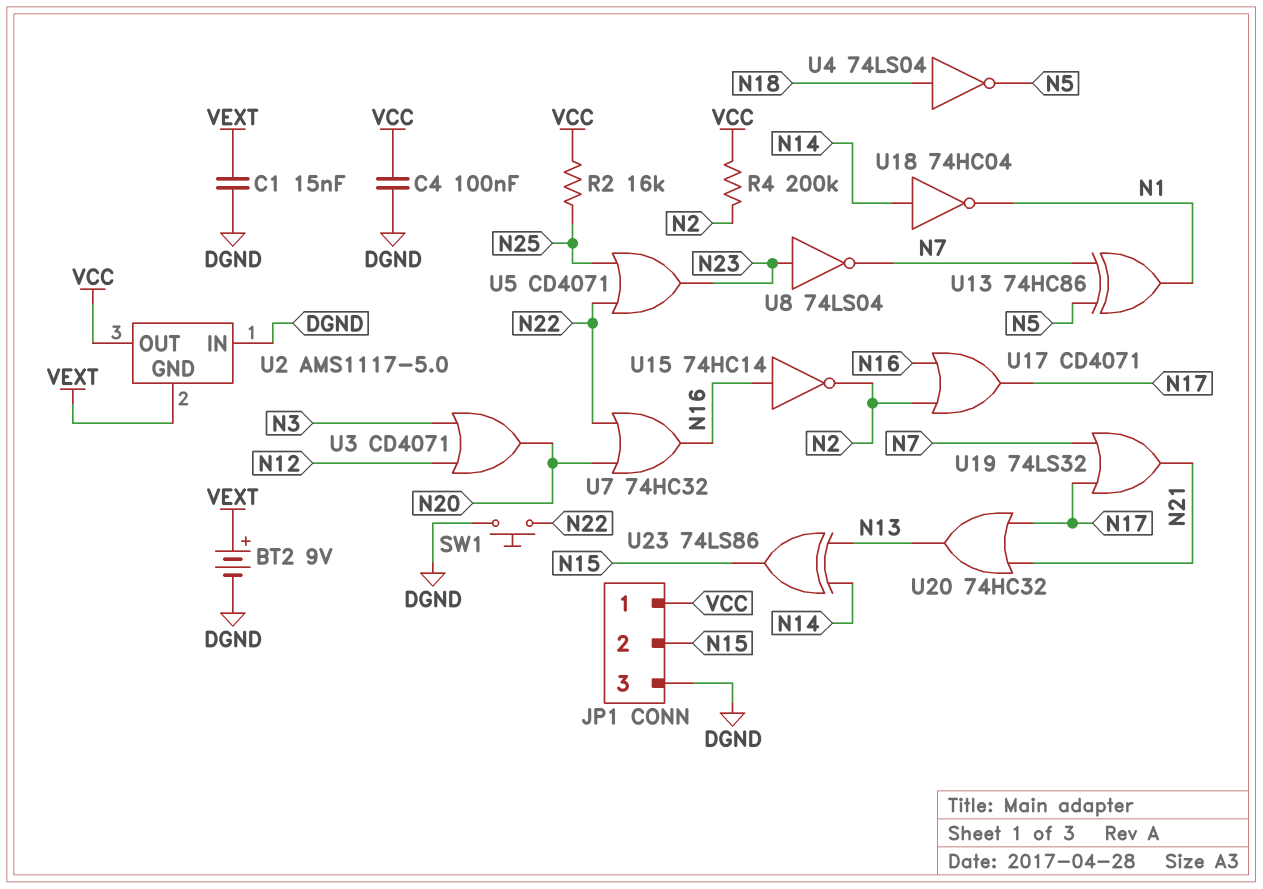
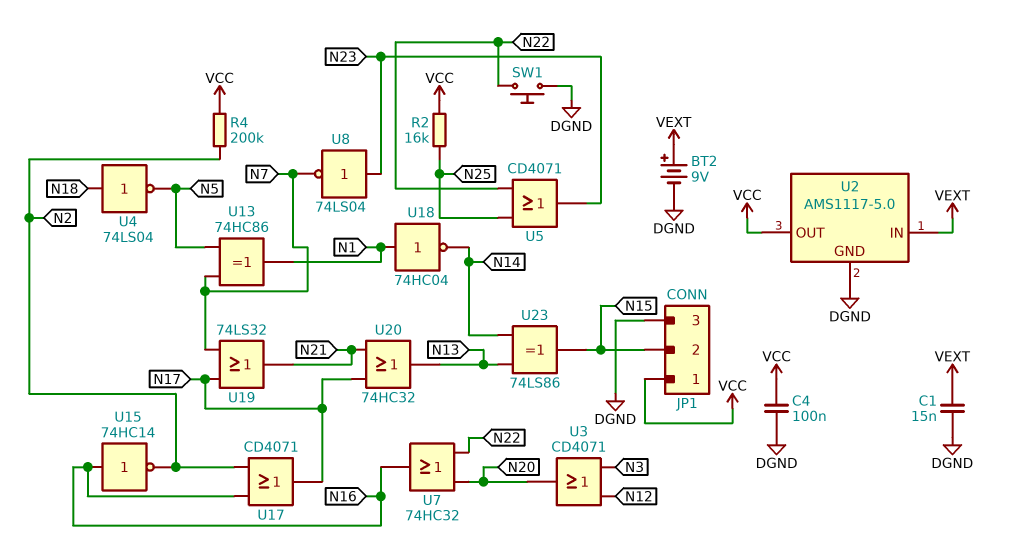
U2 pin GND: VEXT -> DGND
U2 pin IN: DGND -> VEXT
U18: NOT 74HC04 (in N14, out N1) -> NOT 74HC04 (in N1, out N14)

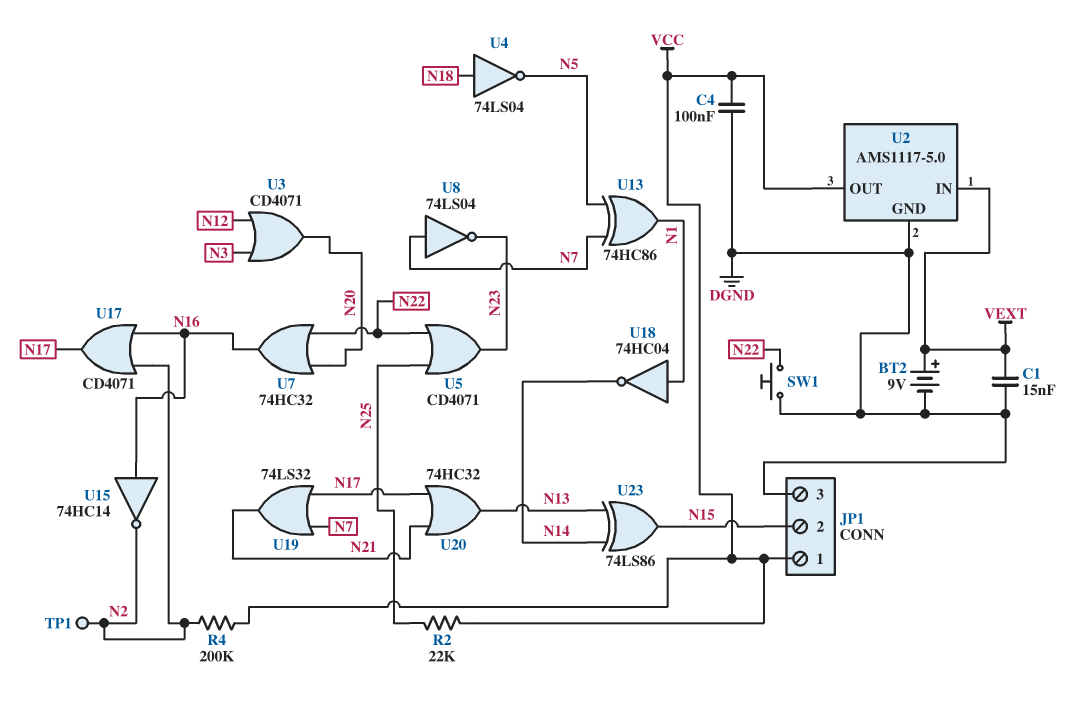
R2: 16k (N25, VCC) -> 22k (N25, VCC)
TP1: none -> test point (N2)
U8: NOT 74LS04 (in N23, out N7) -> NOT 74LS04 (in N7, out N23)

